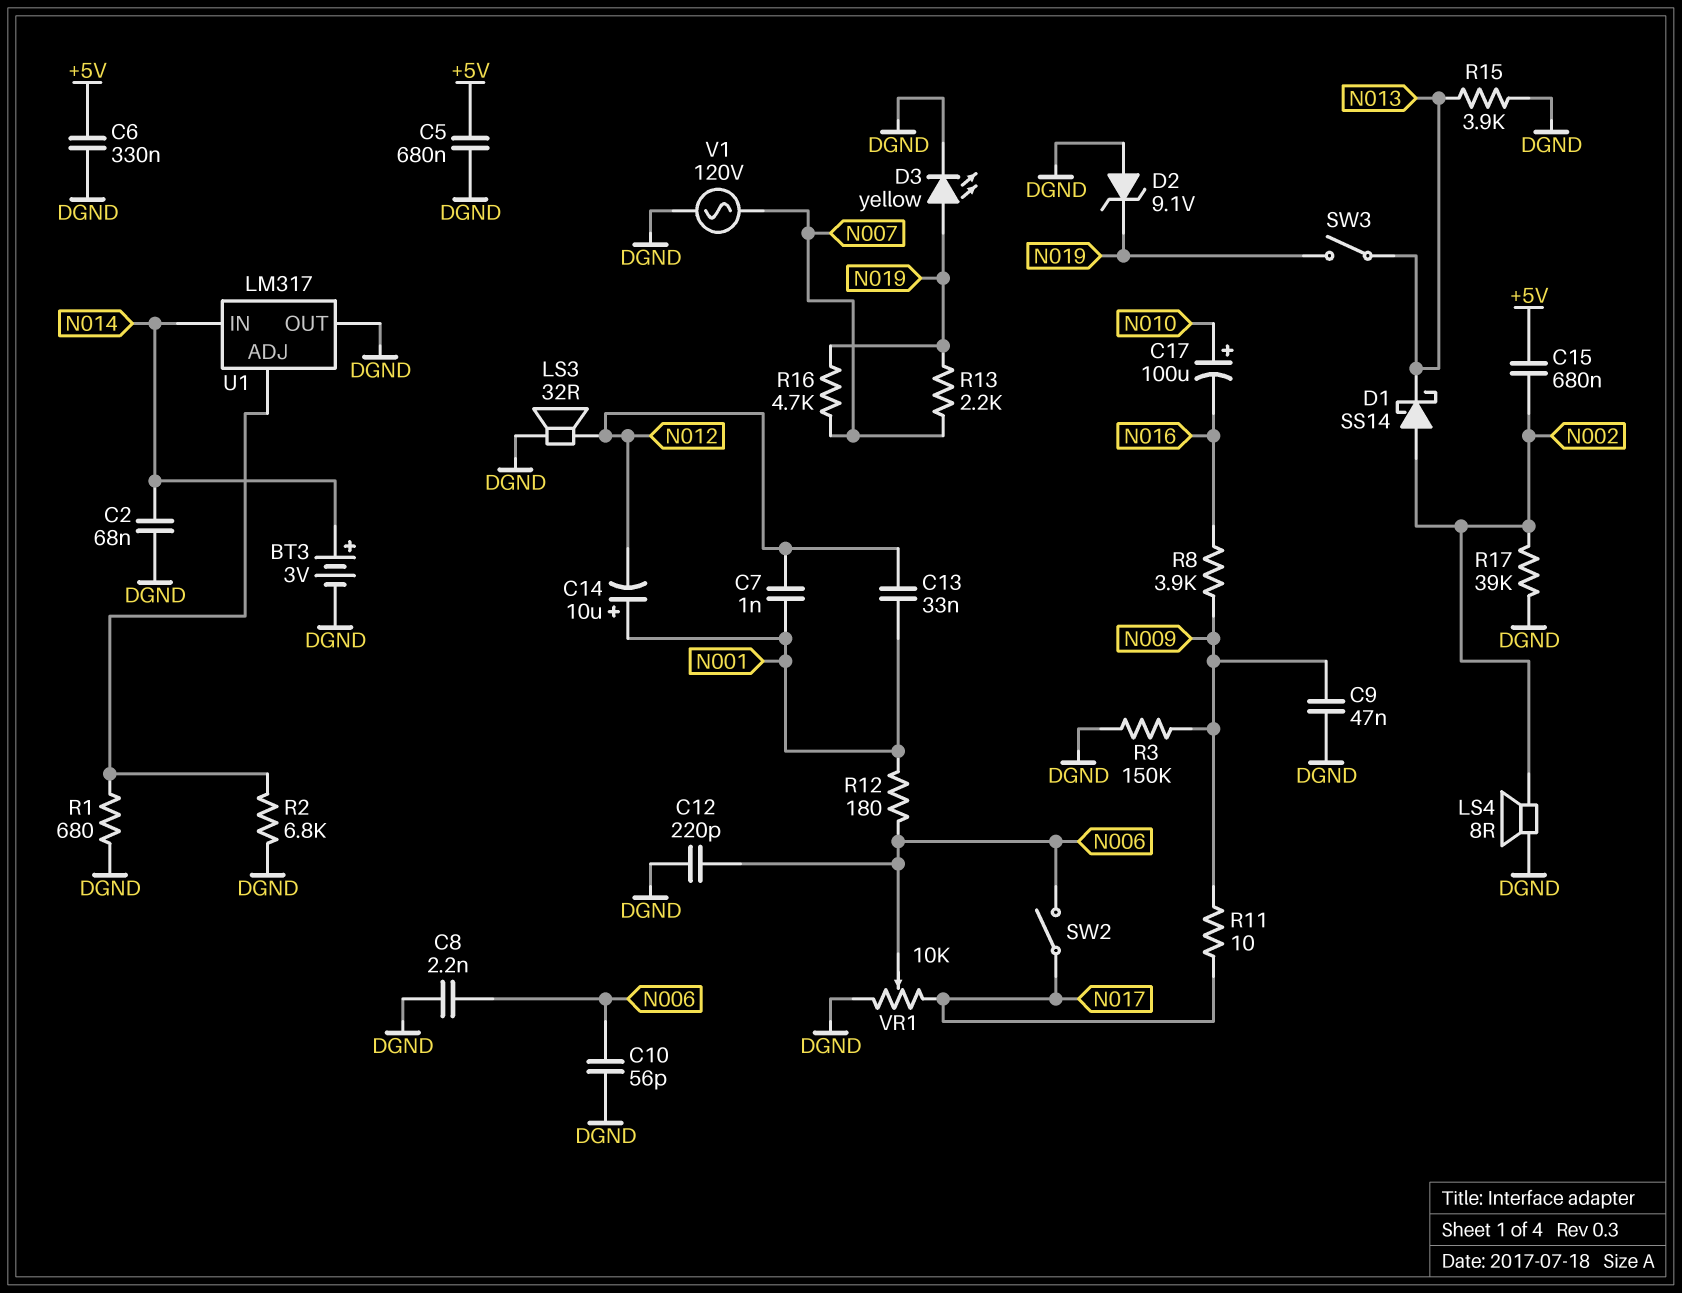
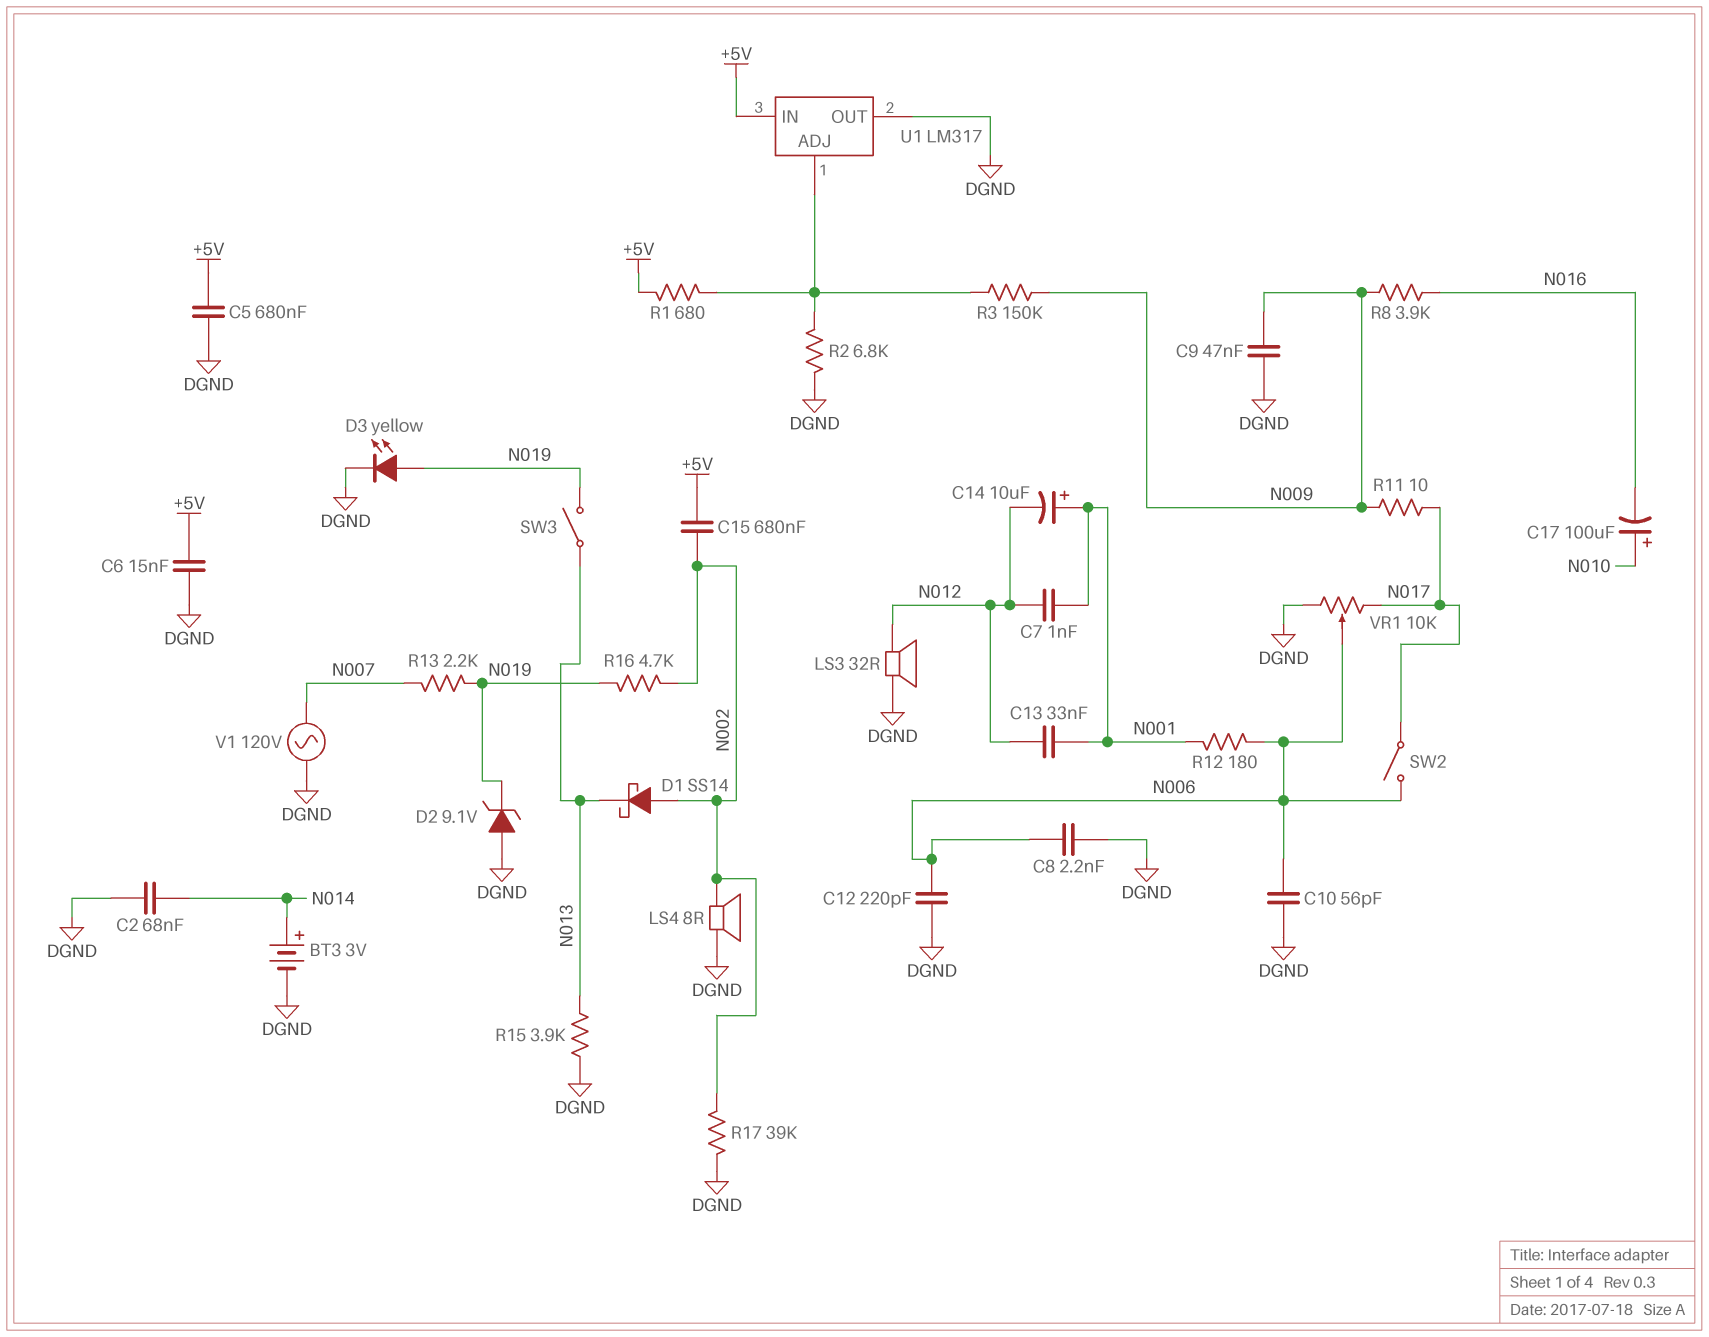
C6: 330nF (+5V, DGND) -> 15nF (+5V, DGND)
R1: 680 (DGND, U1/ADJ) -> 680 (+5V, U1/ADJ)
R3: 150k (DGND, N009) -> 150k (N009, U1/ADJ)
R16: 4.7k (N007, N019) -> 4.7k (N002, N019)
U1 pin IN: N014 -> +5V

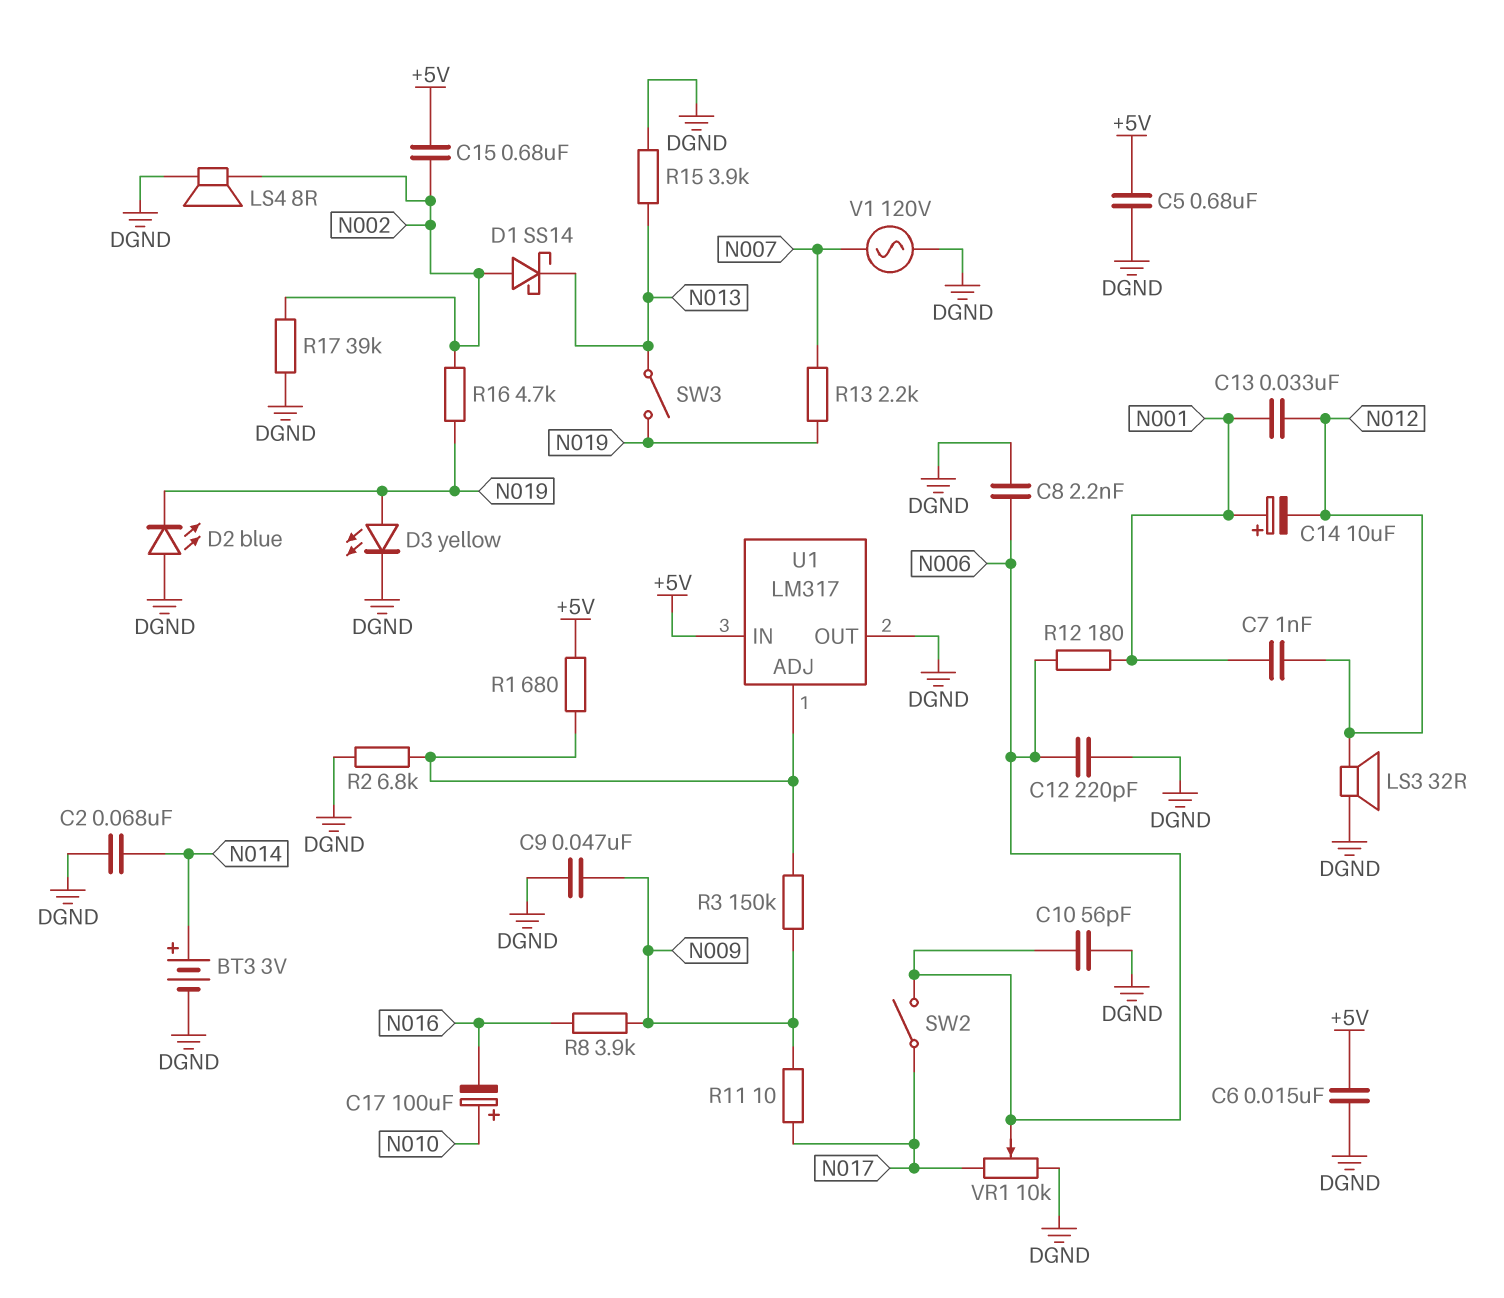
D2: zener 9.1V (A DGND, K N019) -> LED blue (A DGND, K N019)

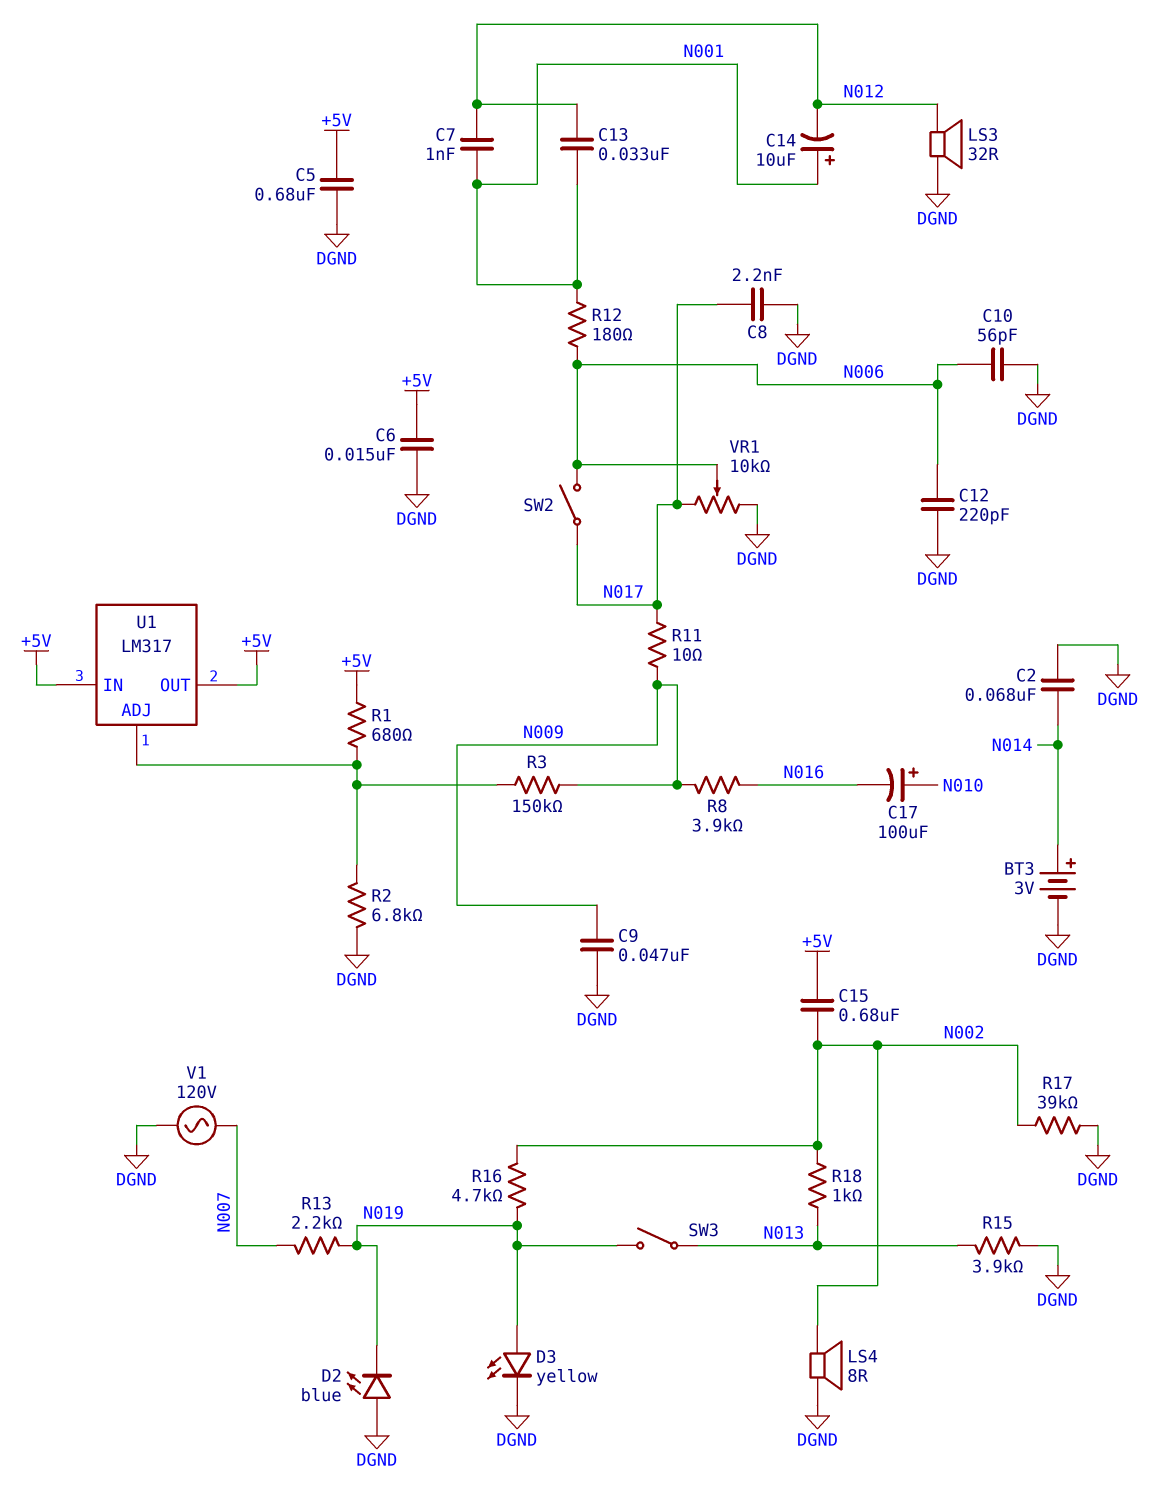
C8: 2.2nF (DGND, N006) -> 2.2nF (DGND, N017)
D1: schottky SS14 (A N002, K N013) -> none
R18: none -> 1k (N002, N013)
U1 pin OUT: DGND -> +5V

